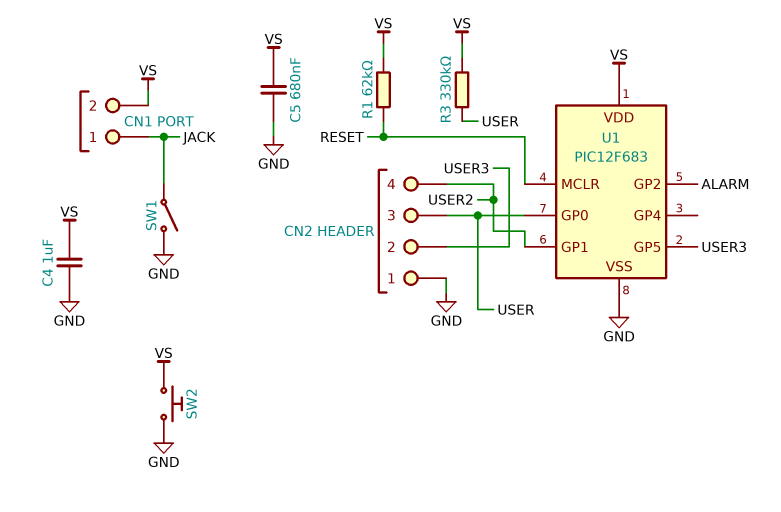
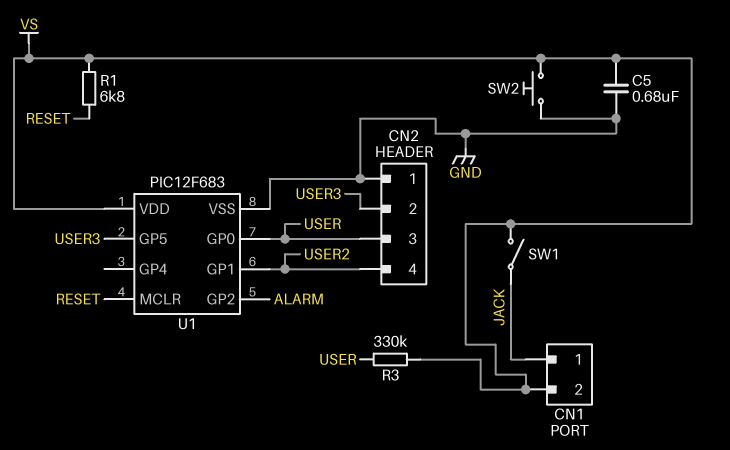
C4: 1uF (GND, VS) -> none
R1: 62k (RESET, VS) -> 6.8k (RESET, VS)
SW1: switch (GND, JACK) -> switch (JACK, VS)

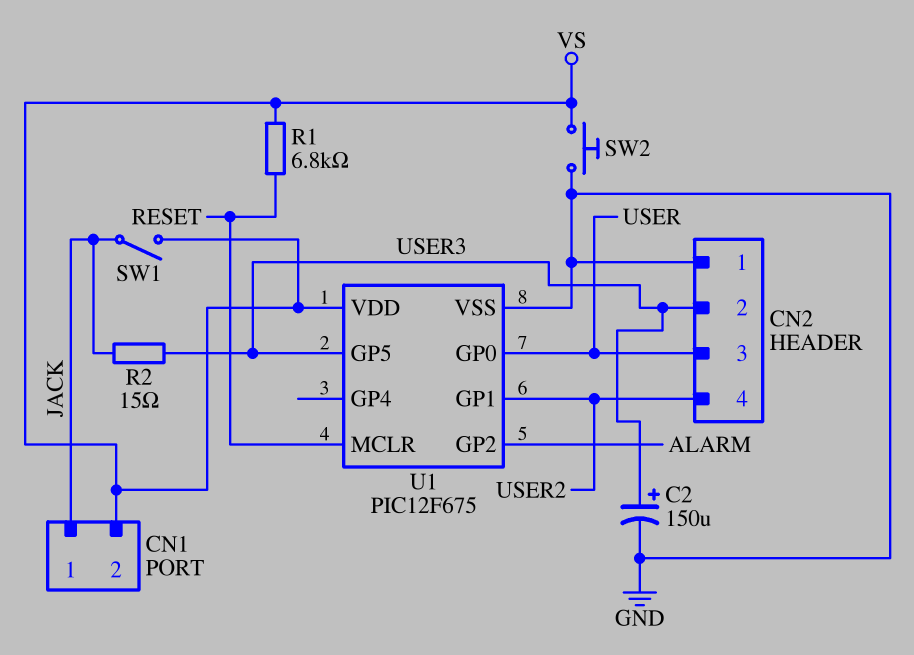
C2: none -> 150uF (plus USER3, minus GND)
C5: 680nF (GND, VS) -> none
R2: none -> 15 (JACK, USER3)
R3: 330k (USER, VS) -> none
U1: PIC12F683 -> PIC12F675

